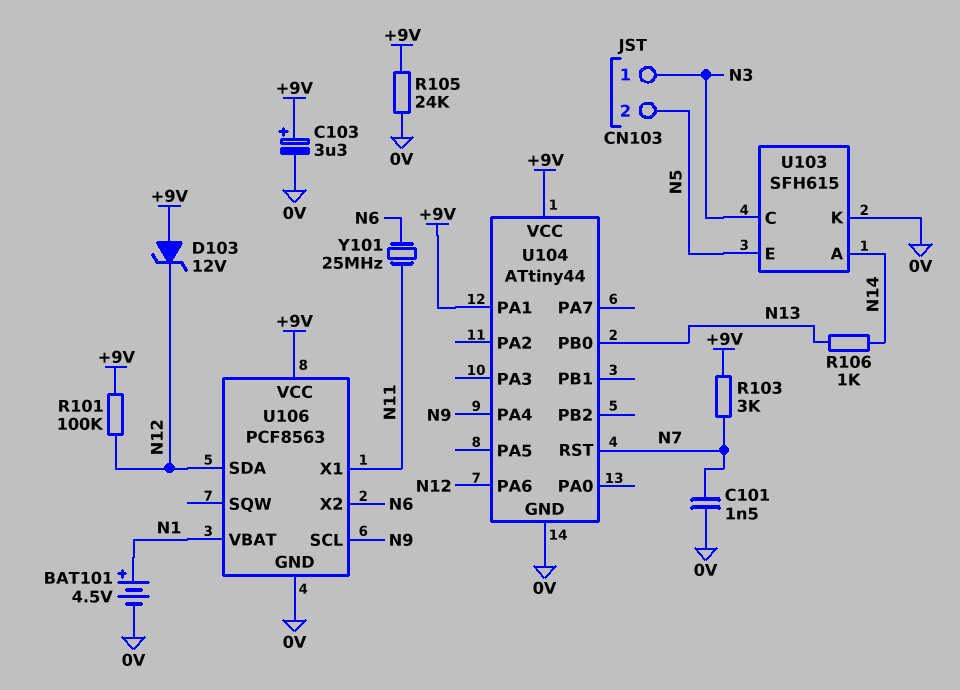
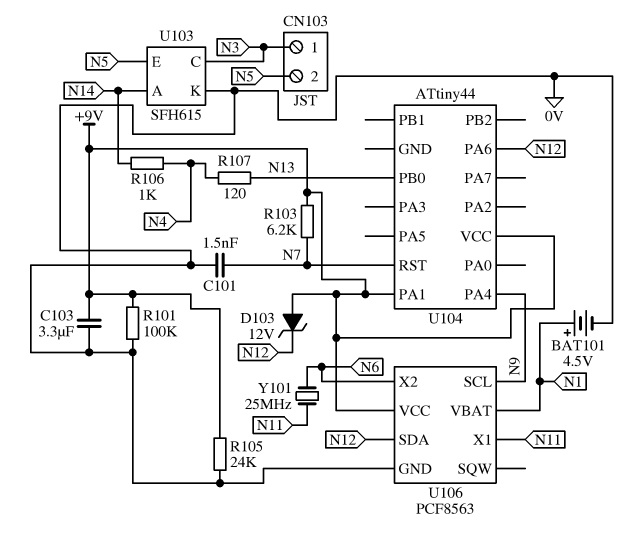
C103: 3.3uF (plus +9V, minus 0V) -> 3.3uF (+9V, 0V)
R101: 100k (+9V, N12) -> 100k (+9V, 0V)
R103: 3k (+9V, N7) -> 6.2k (+9V, N7)
R106: 1k (N13, N14) -> 1k (N4, N14)
R107: none -> 120 (N4, N13)
U104 pin GND: 0V -> none

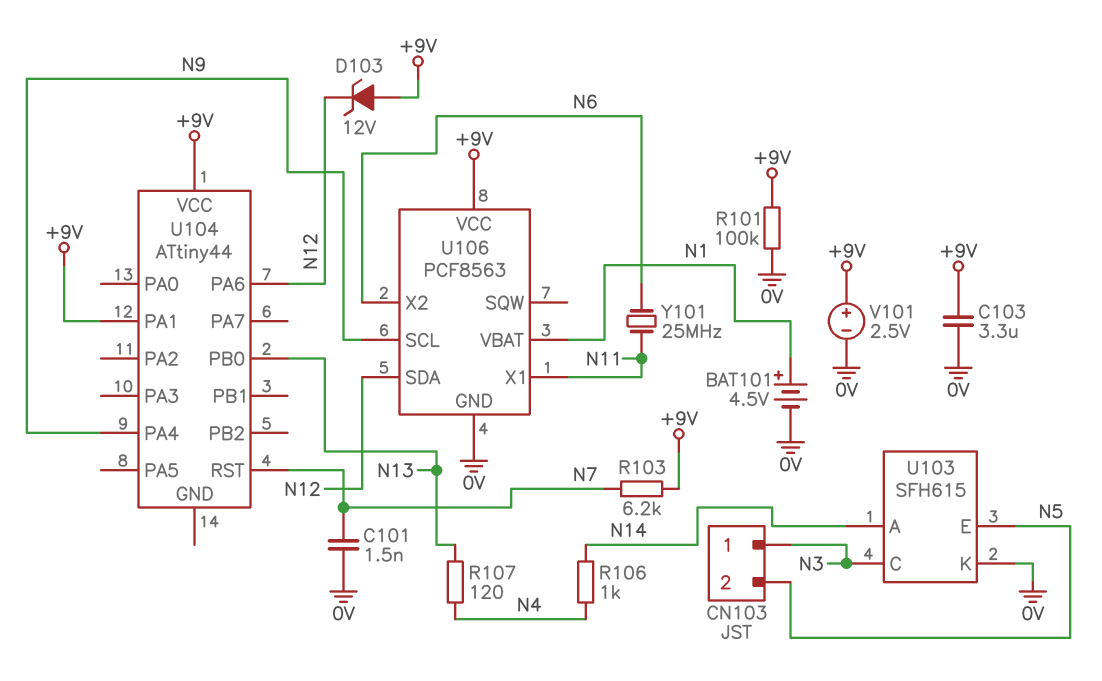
R105: 24k (+9V, 0V) -> none
V101: none -> 2.5V (plus +9V, minus 0V)

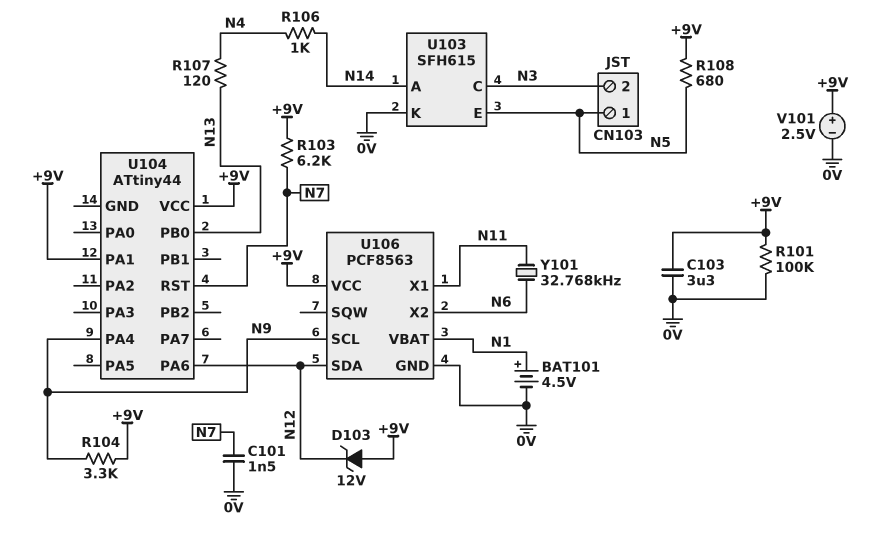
CN103 pin 1: N3 -> N5
CN103 pin 2: N5 -> N3
R104: none -> 3.3k (+9V, N9)
R108: none -> 680 (+9V, N5)
Y101: 25MHz (N6, N11) -> 32.768kHz (N6, N11)

